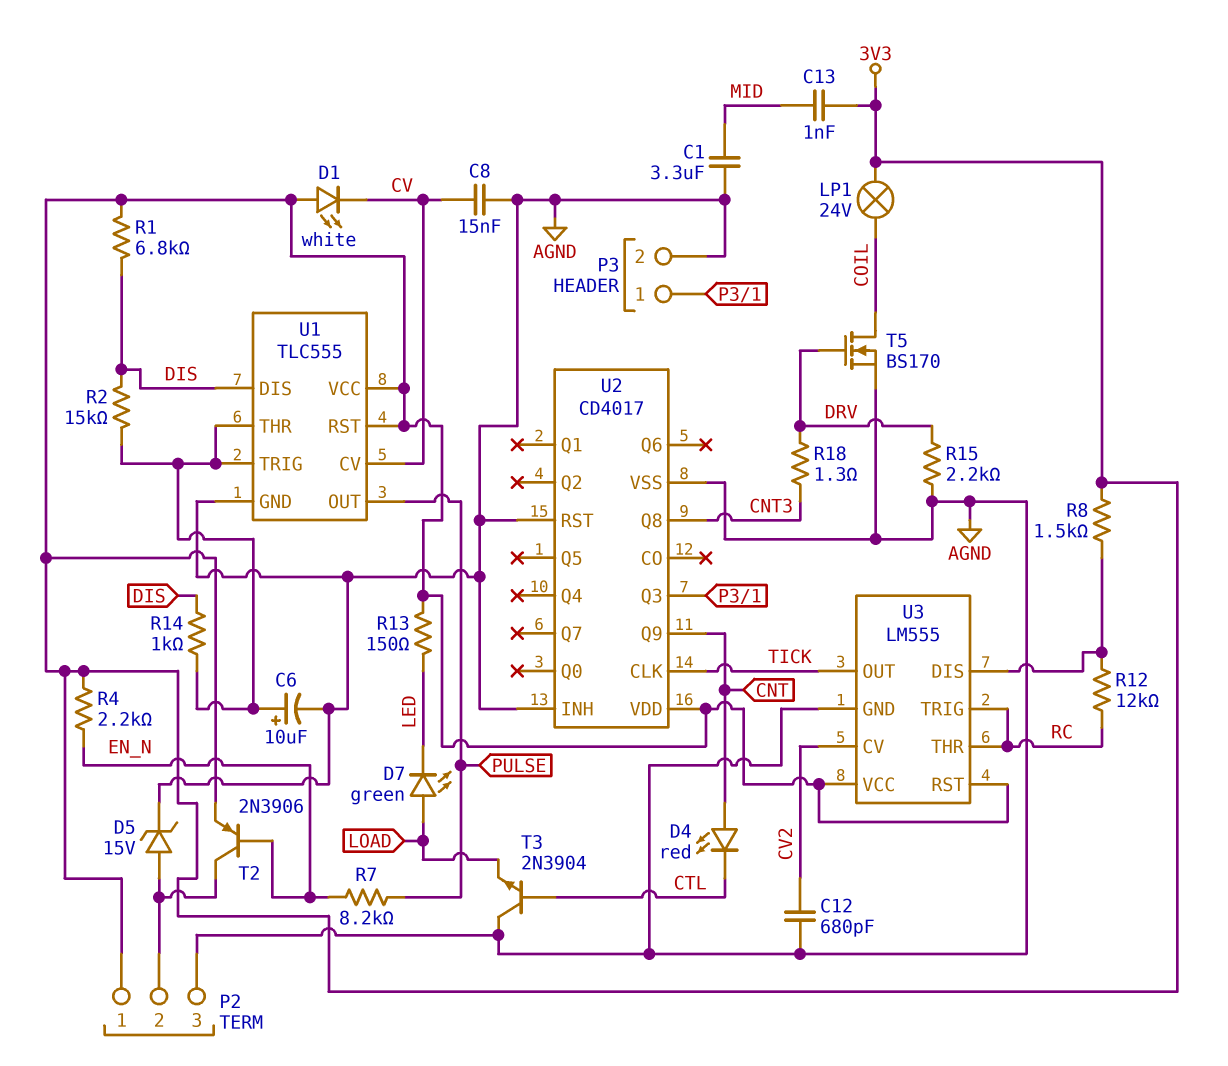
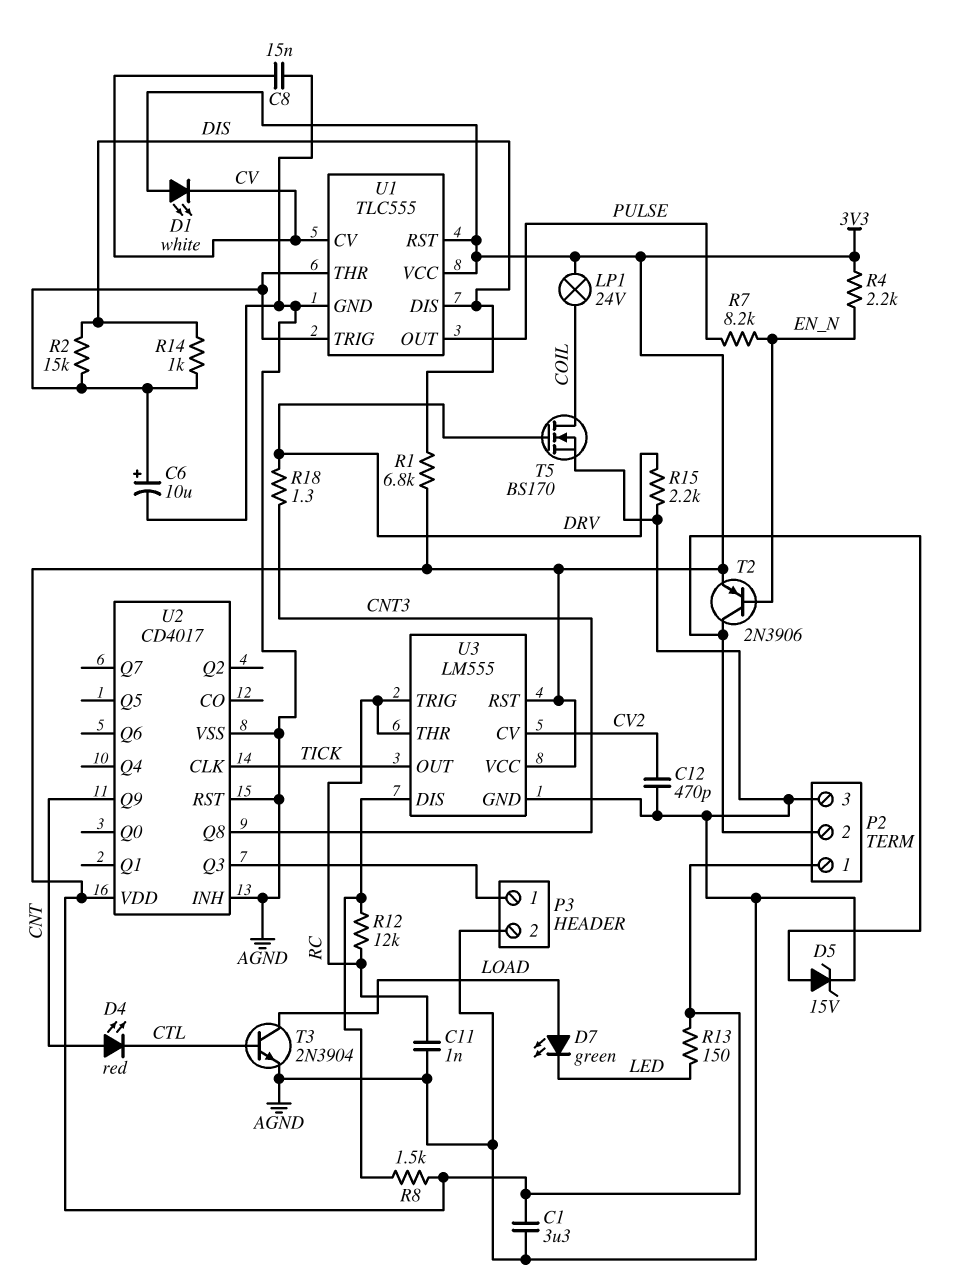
C1: 3.3uF (AGND, MID) -> 3.3uF (3V3, AGND)
C11: none -> 1nF (AGND, RC)
C12: 680pF (AGND, CV2) -> 470pF (AGND, CV2)
C13: 1nF (3V3, MID) -> none
T3: NPN 2N3904 (B CTL, C AGND, E LOAD) -> NPN 2N3904 (B CTL, C LOAD, E AGND)

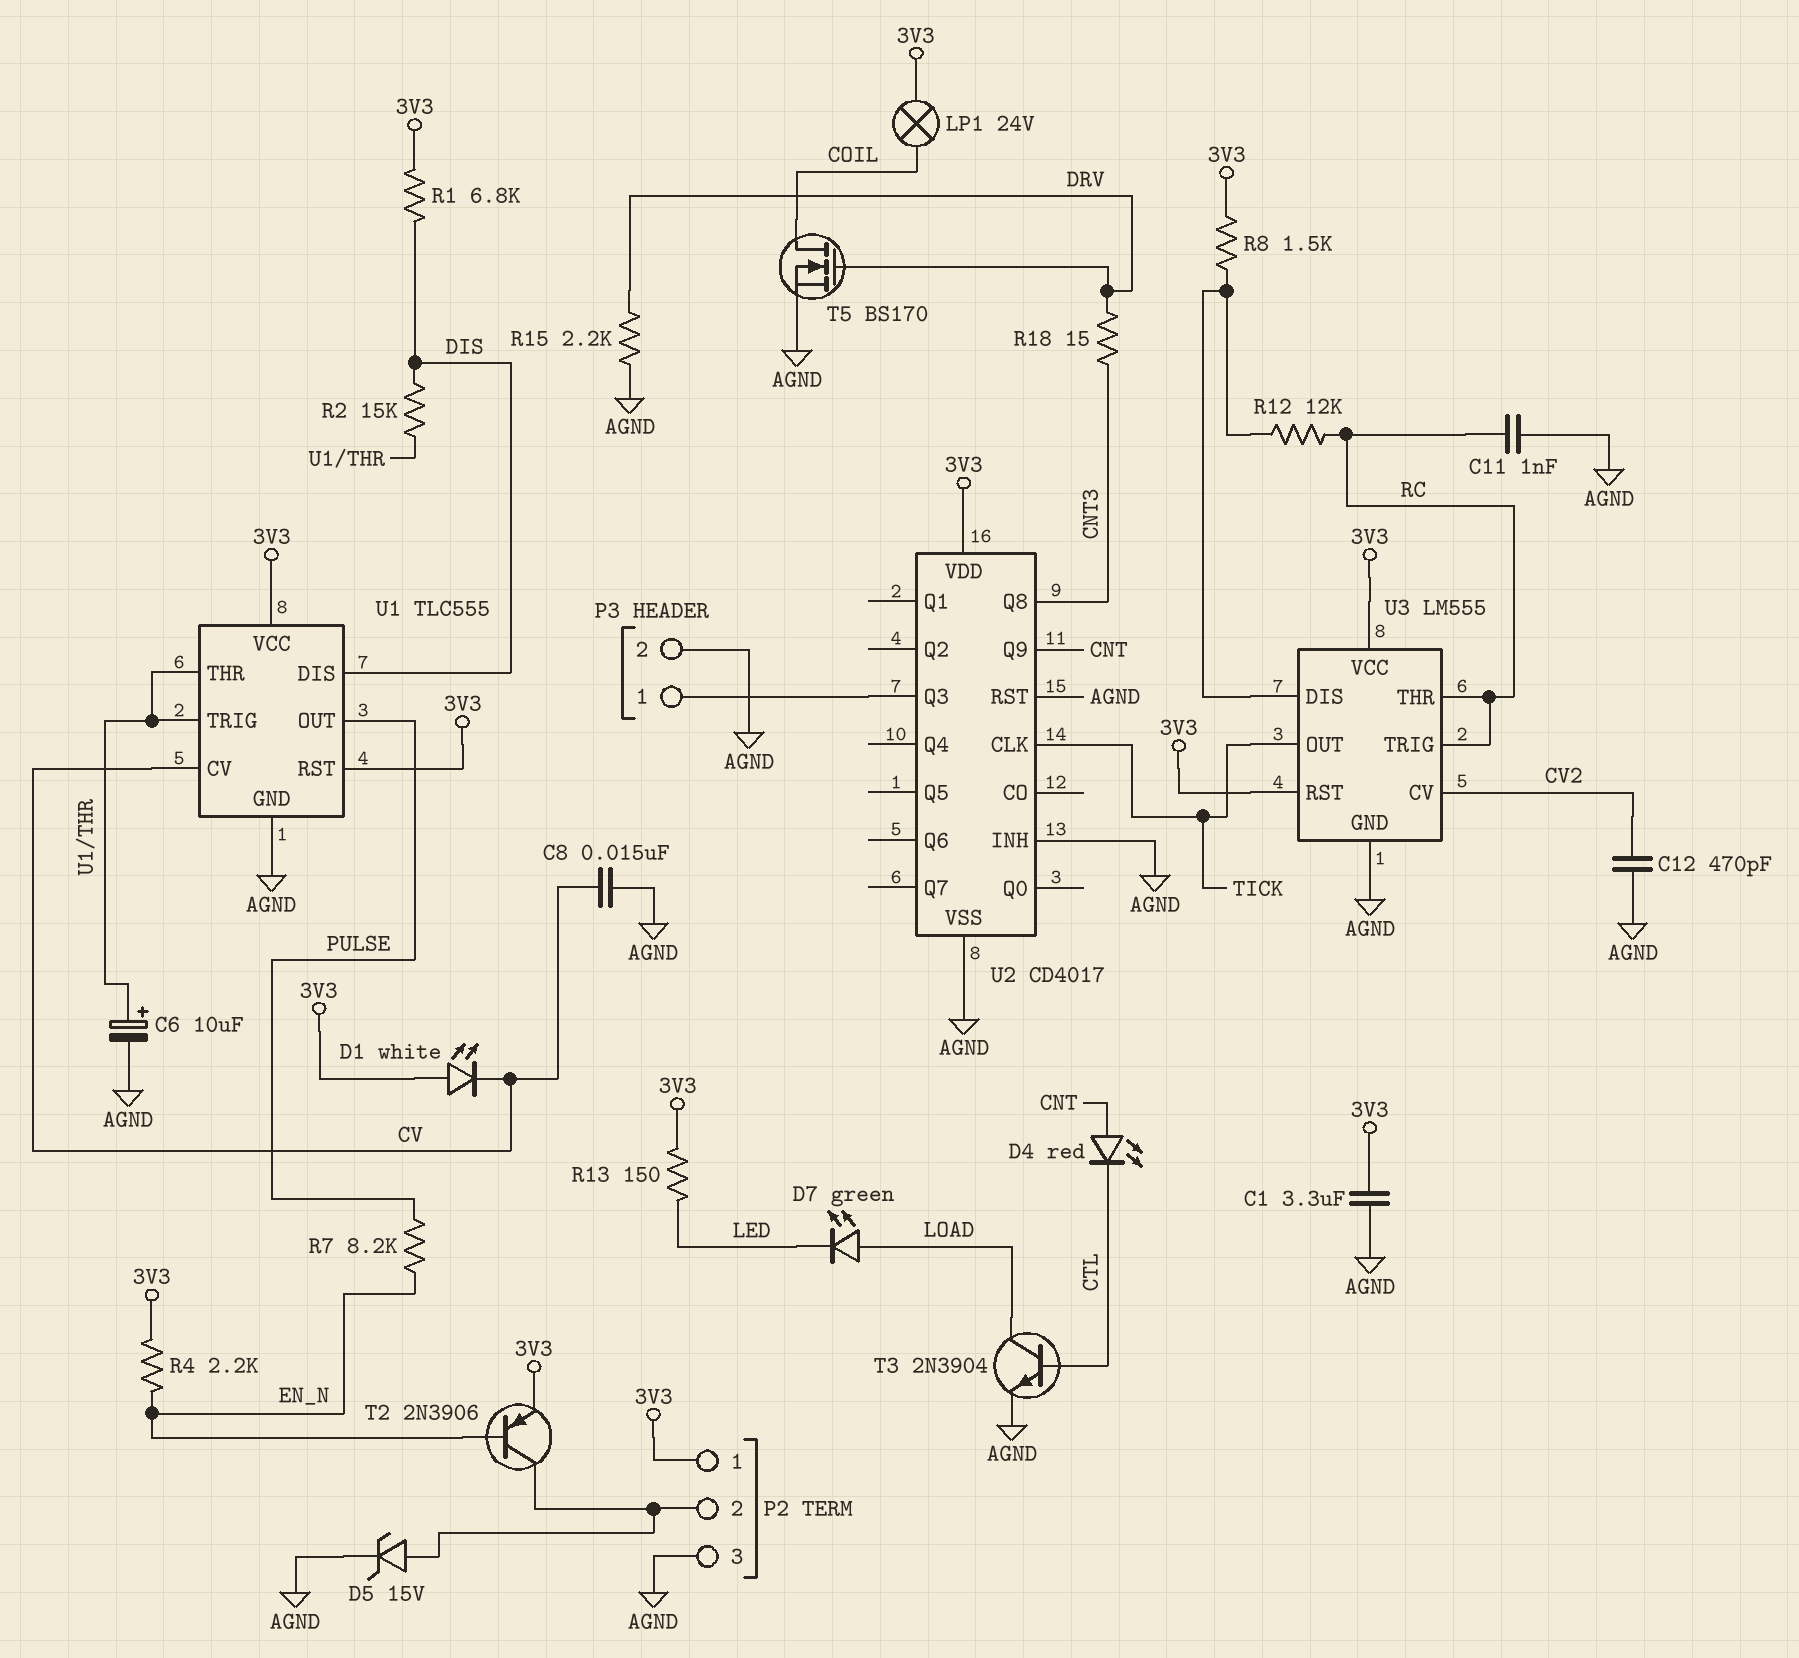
R14: 1k (DIS, U1/THR) -> none
R18: 1.3 (CNT3, DRV) -> 15 (CNT3, DRV)

